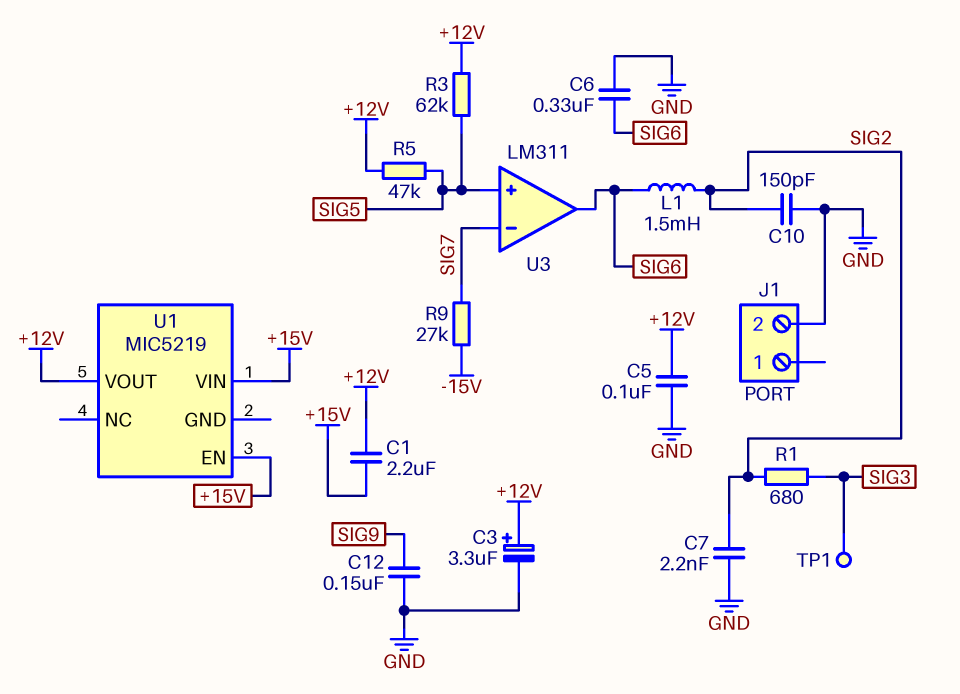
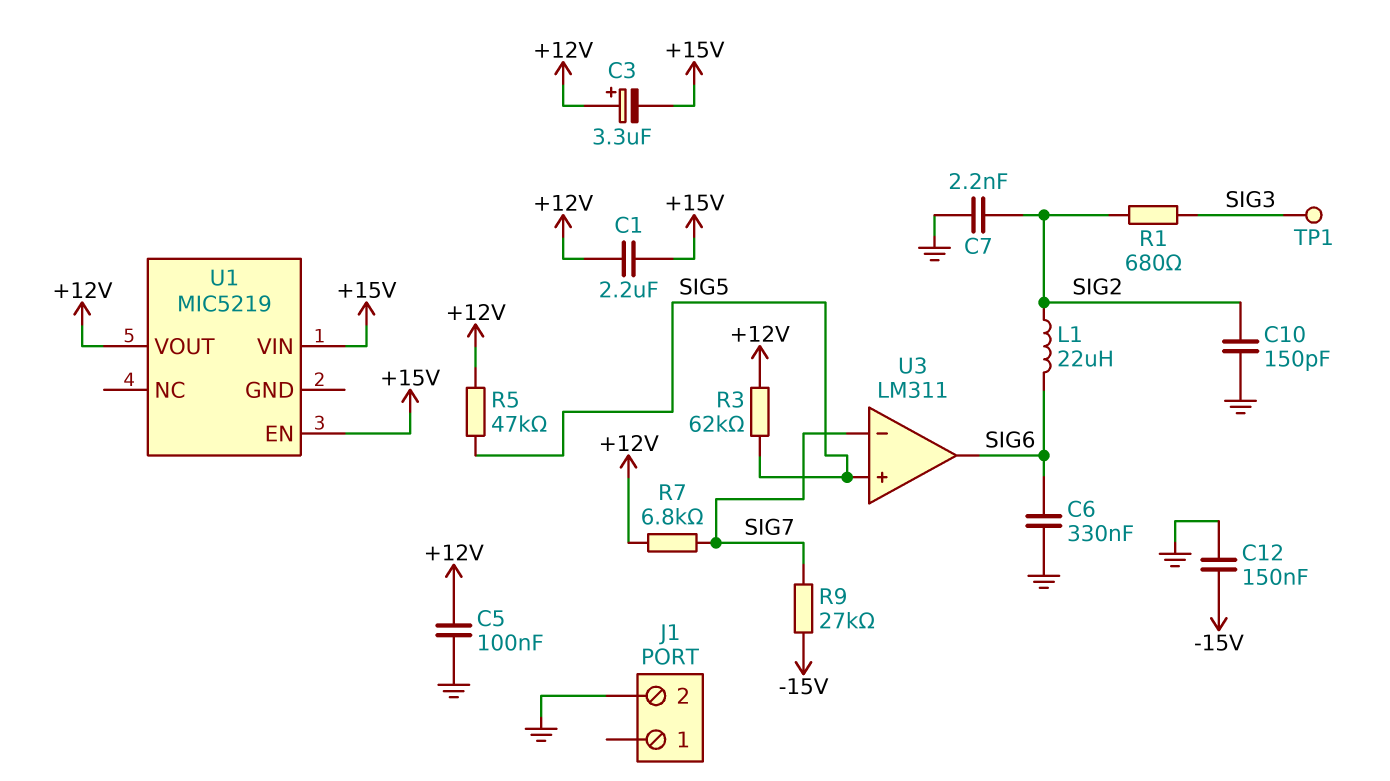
C3: 3.3uF (plus +12V, minus GND) -> 3.3uF (plus +12V, minus +15V)
C12: 150nF (GND, SIG9) -> 150nF (-15V, GND)
L1: 1.5mH (SIG2, SIG6) -> 22uH (SIG2, SIG6)
R7: none -> 6.8k (+12V, SIG7)

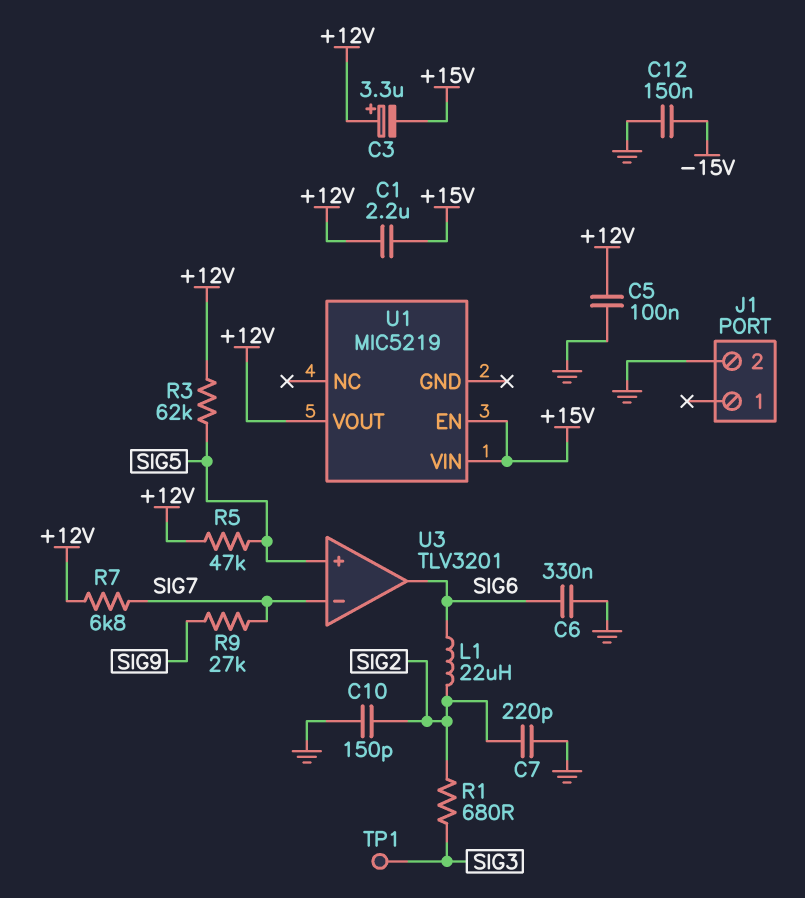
C7: 2.2nF (GND, SIG2) -> 220pF (GND, SIG2)
R9: 27k (-15V, SIG7) -> 27k (SIG7, SIG9)
U3: LM311 -> TLV3201

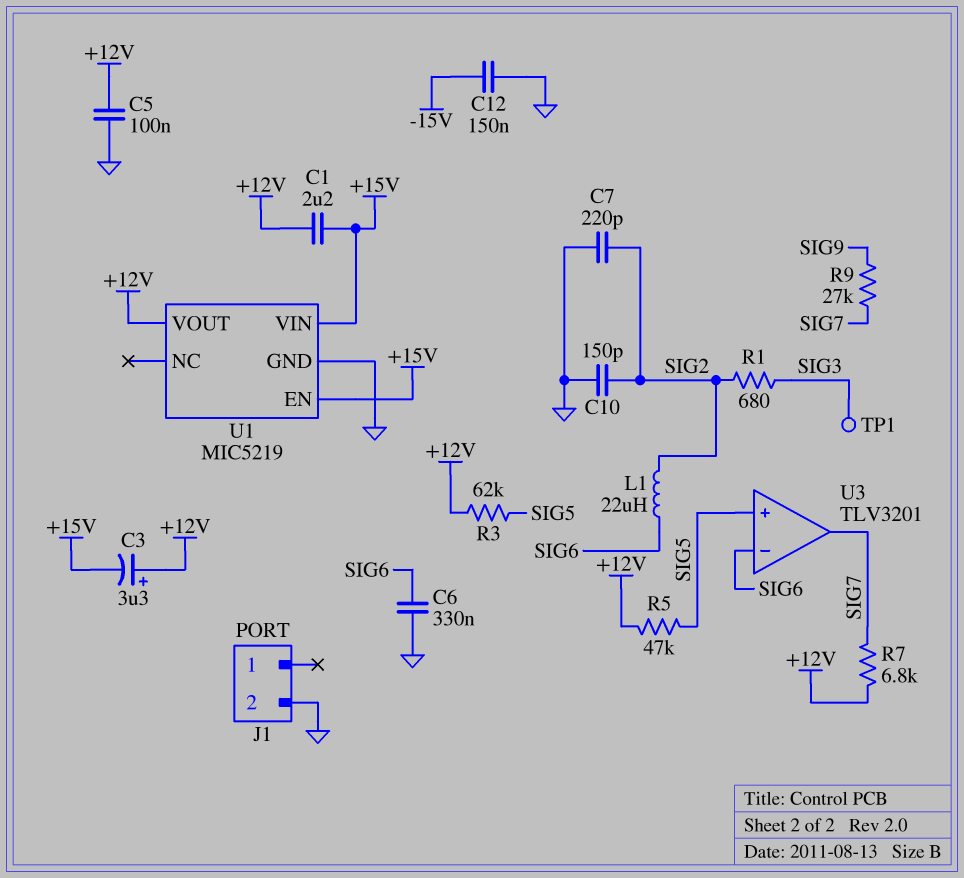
U1 pin GND: none -> GND
U3 pin in-: SIG7 -> SIG6
U3 pin out: SIG6 -> SIG7

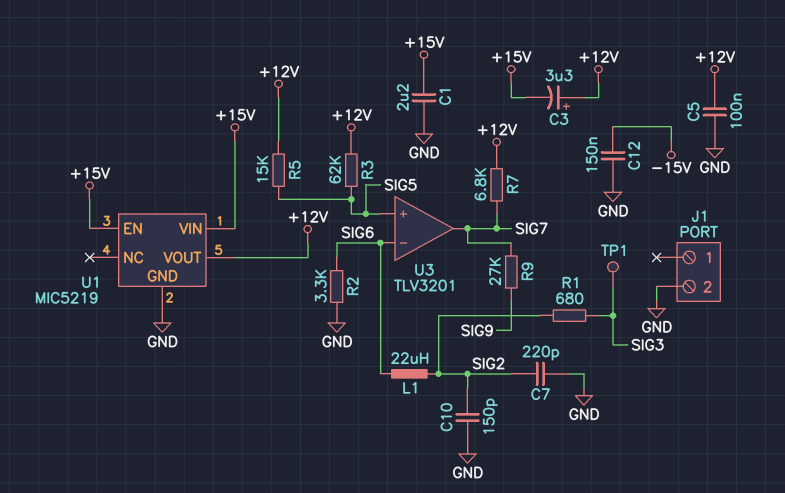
C1: 2.2uF (+12V, +15V) -> 2.2uF (+15V, GND)
C6: 330nF (GND, SIG6) -> none
R2: none -> 3.3k (GND, SIG6)
R5: 47k (+12V, SIG5) -> 15k (+12V, SIG5)

